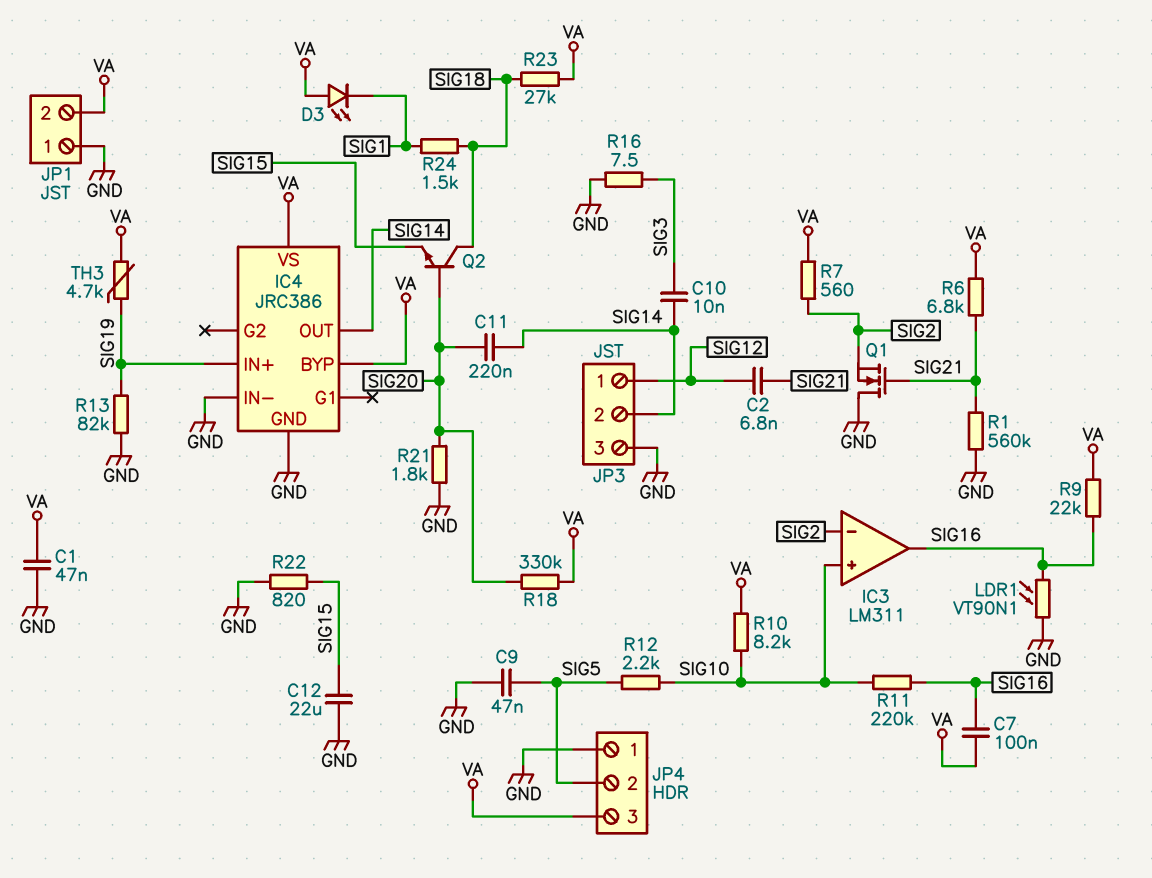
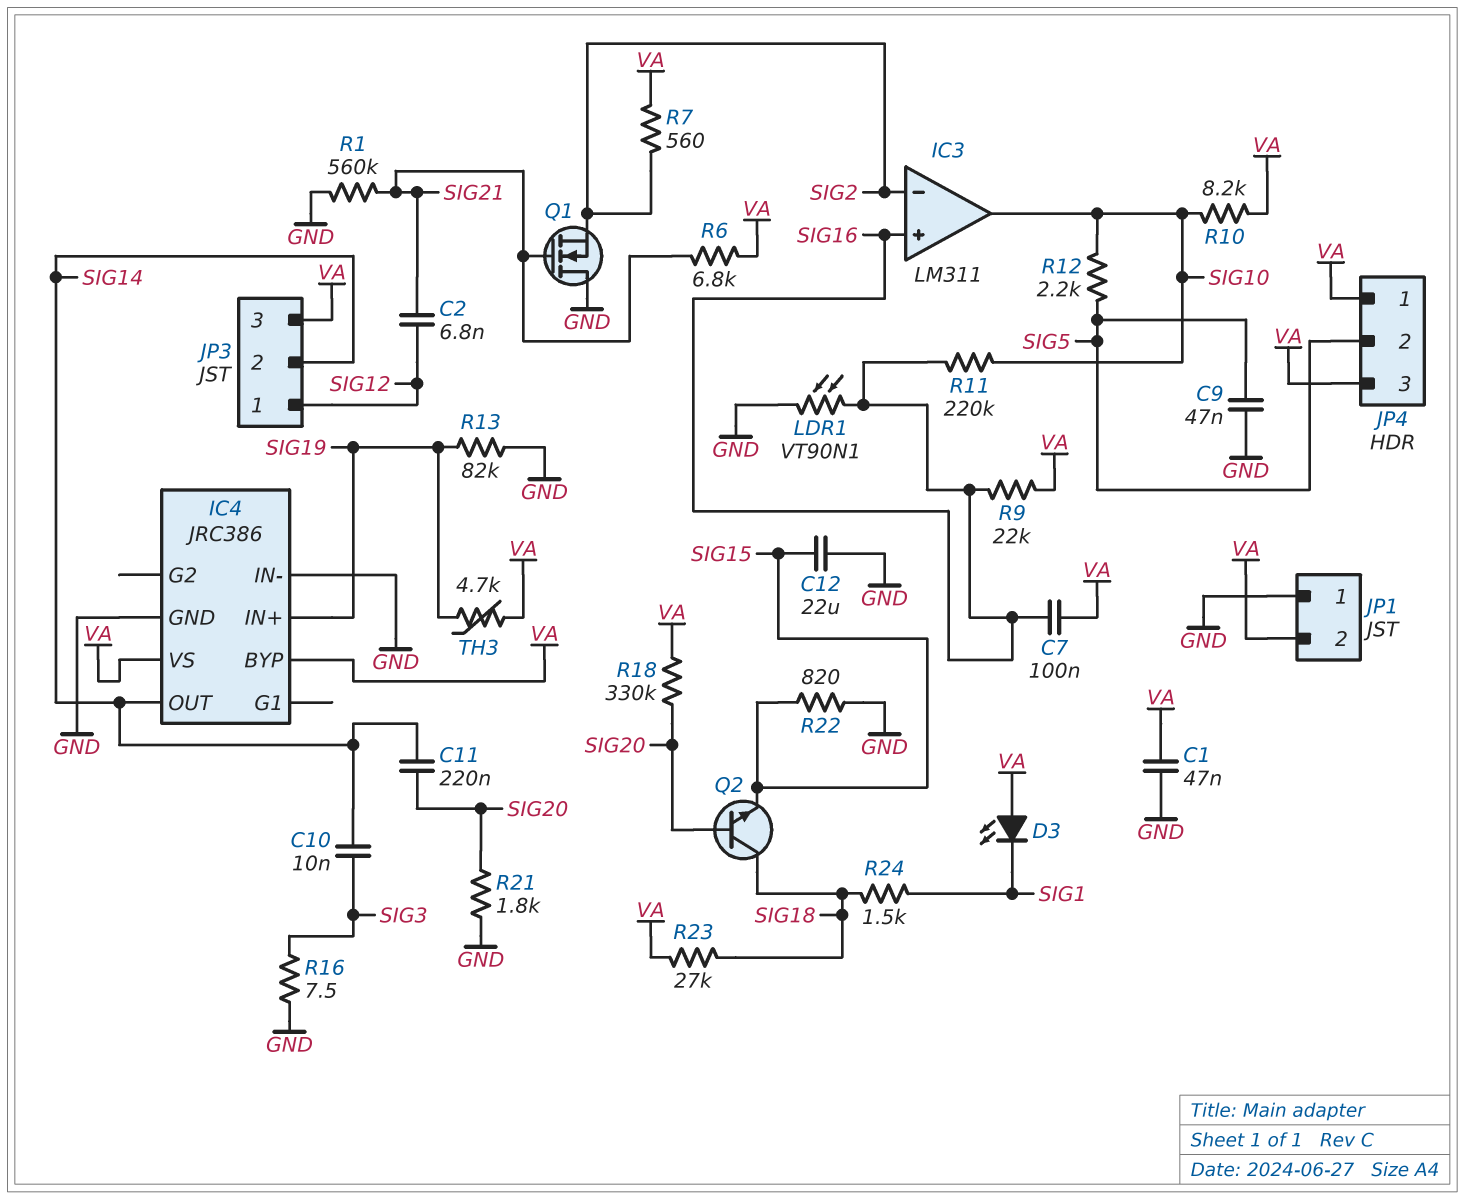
IC3 pin in+: SIG10 -> SIG16
IC3 pin out: SIG16 -> SIG10
JP3 pin 3: GND -> VA
JP4 pin 1: GND -> VA

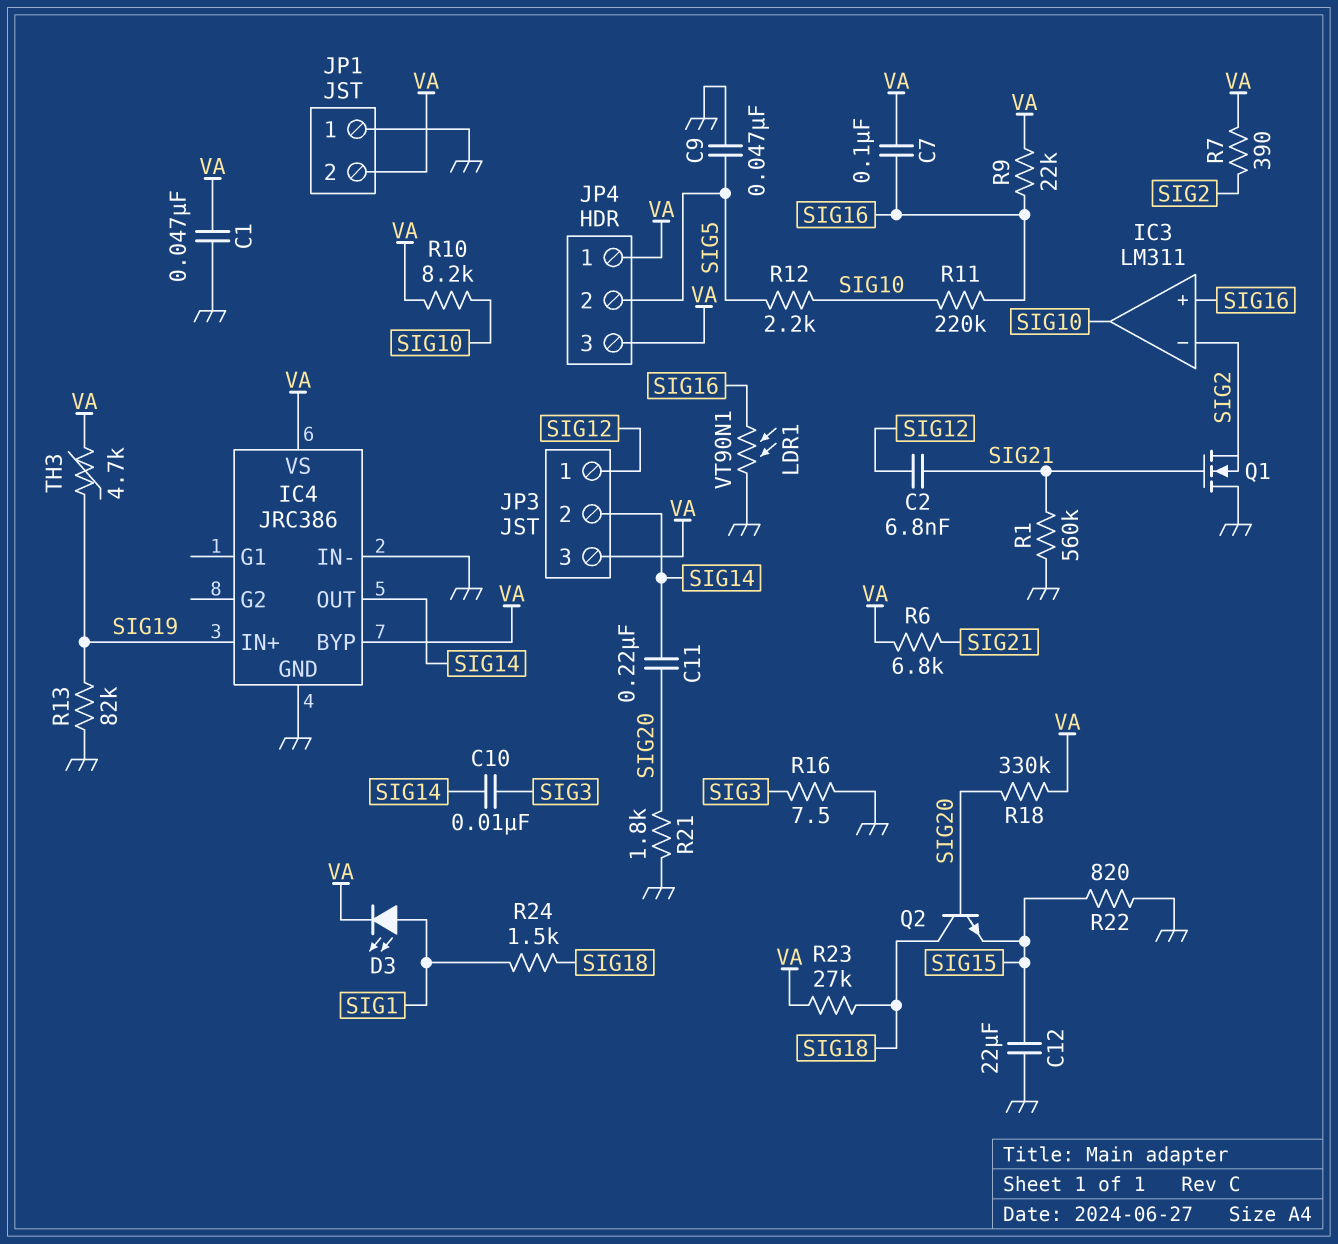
D3: LED (A VA, K SIG1) -> LED (A SIG1, K VA)
R7: 560 (SIG2, VA) -> 390 (SIG2, VA)

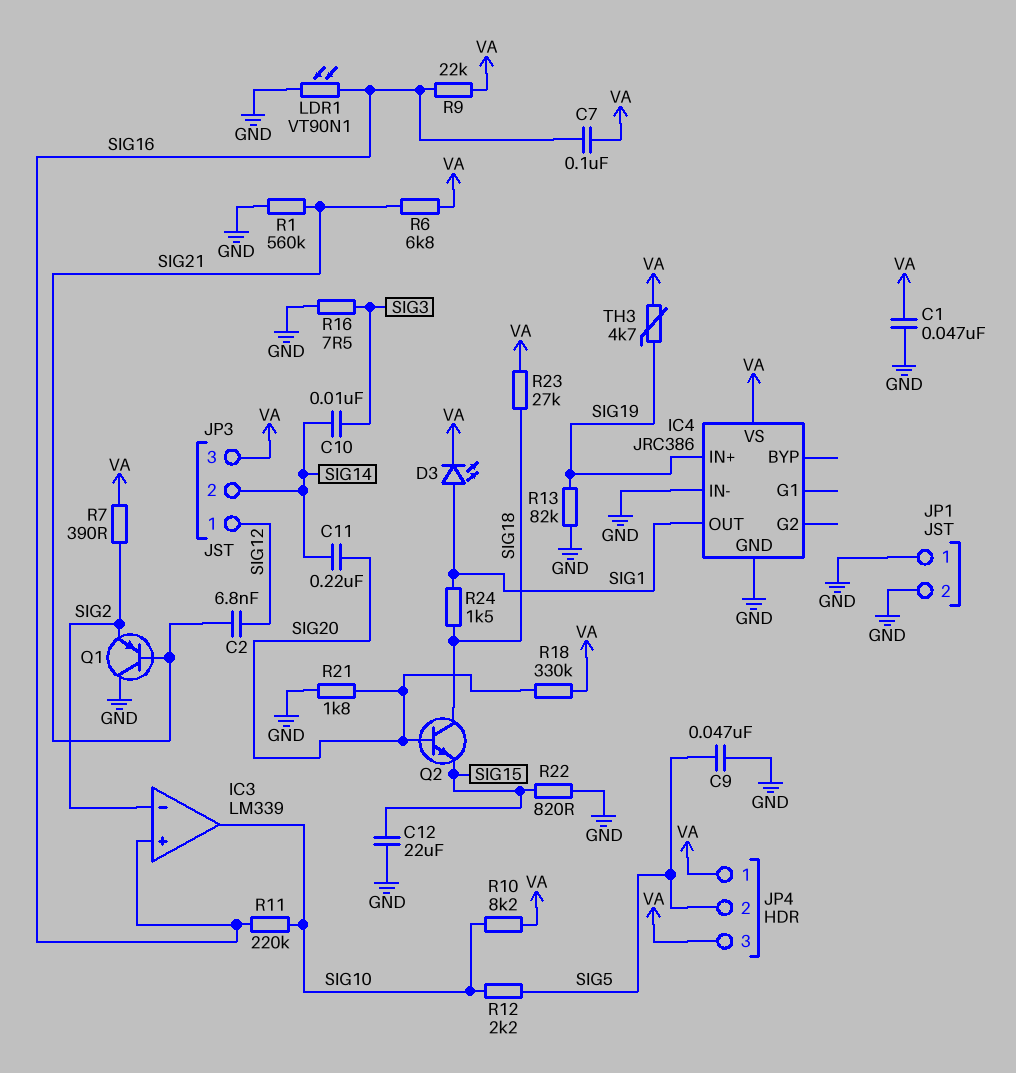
IC3: LM311 -> LM339
IC4 pin BYP: VA -> none
IC4 pin OUT: SIG14 -> SIG1
JP1 pin 2: VA -> GND
Q1: NMOS (G SIG21, D GND, S SIG2) -> PNP (B SIG21, C GND, E SIG2)

